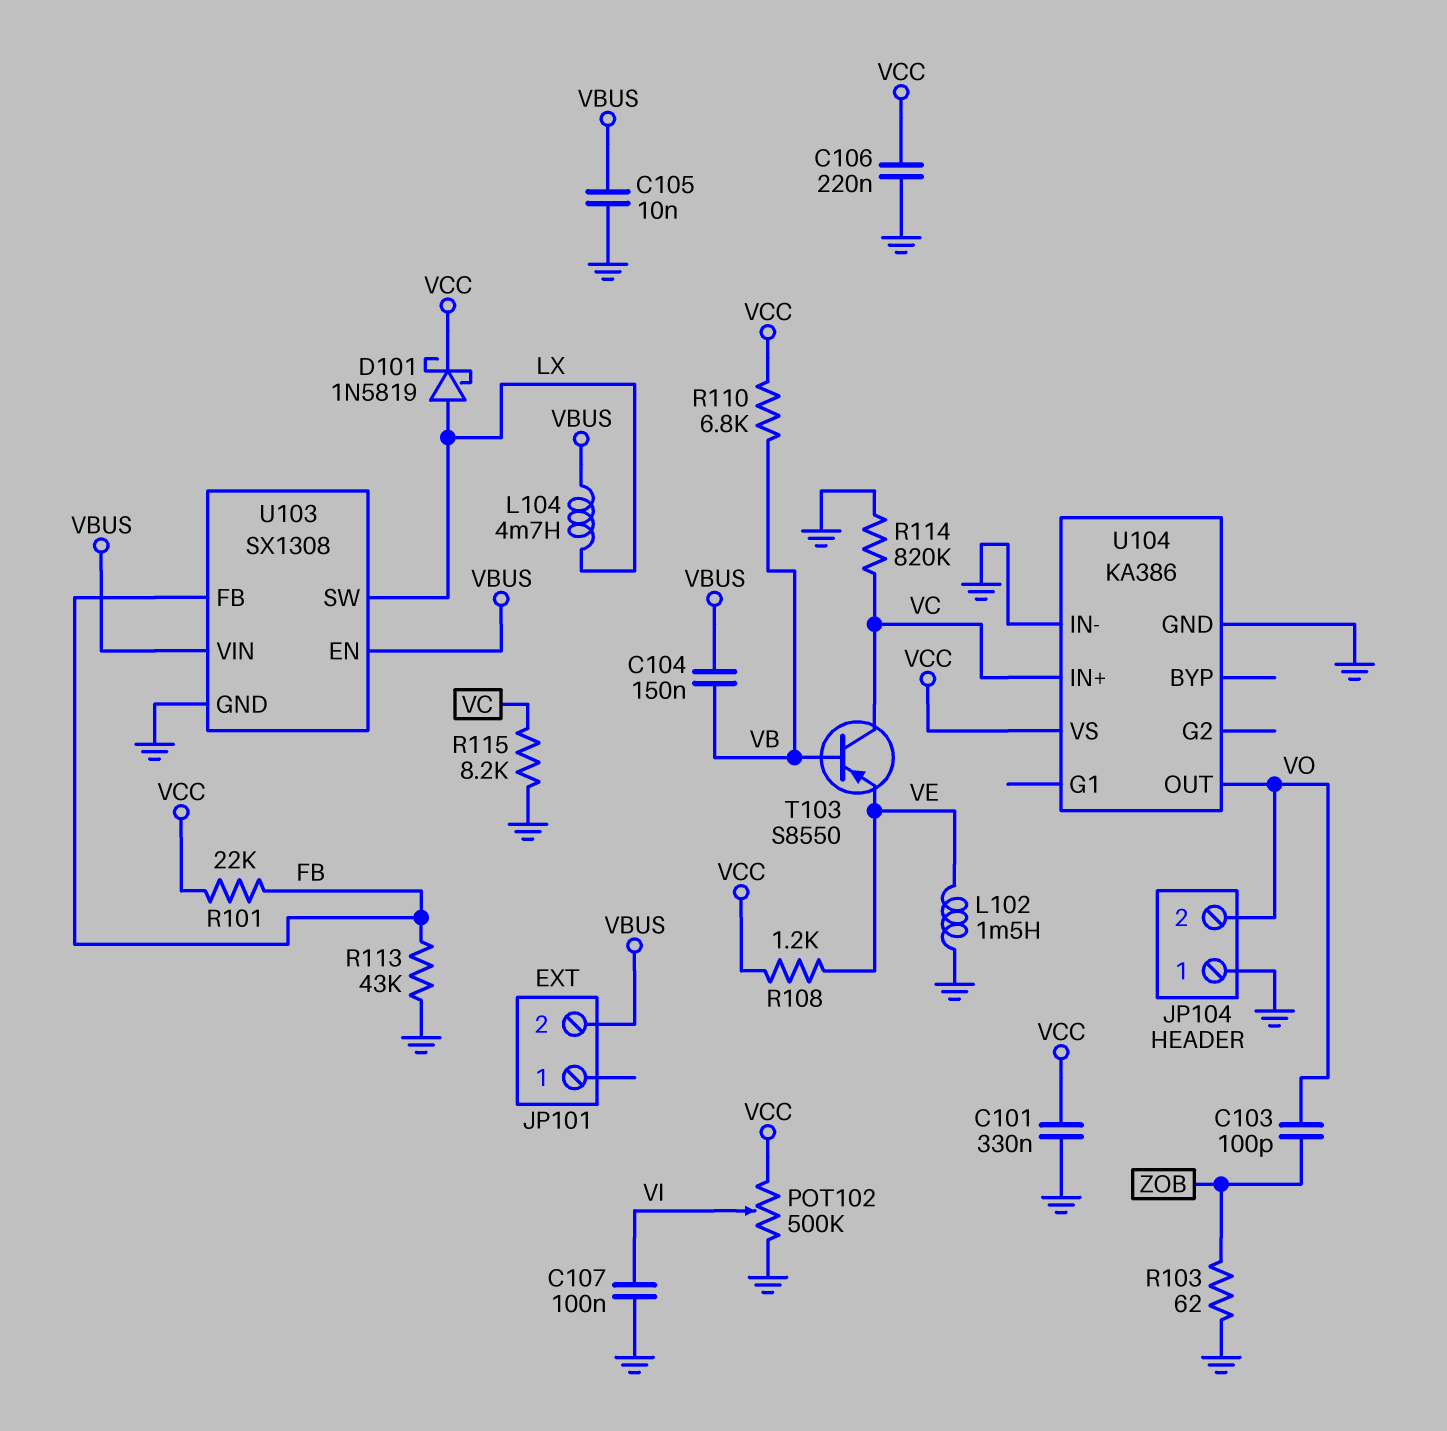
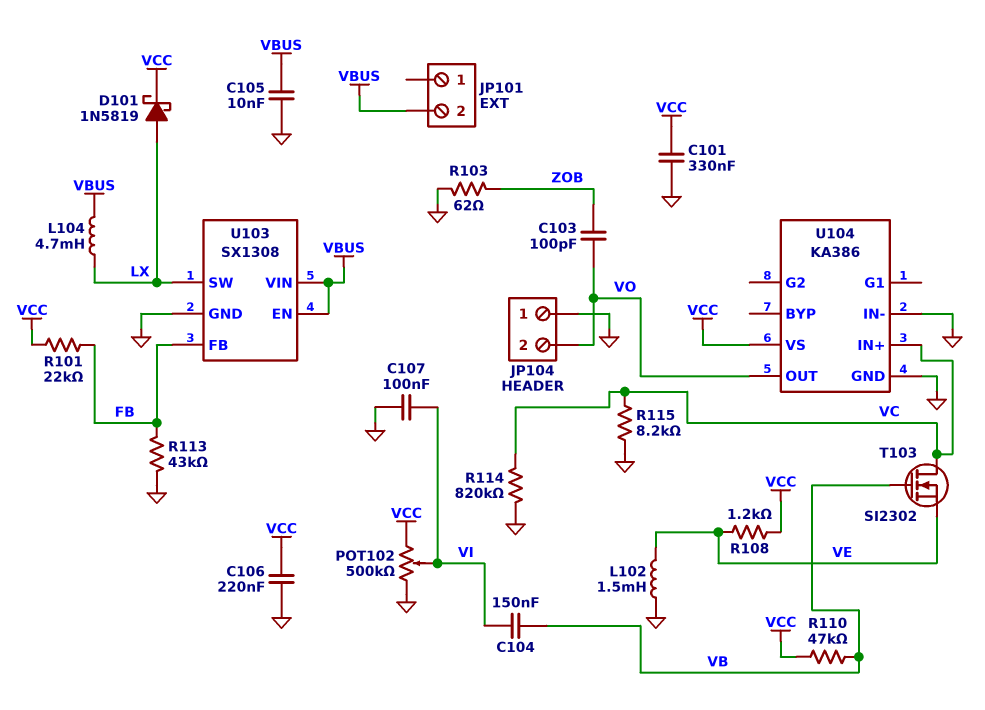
C104: 150nF (VB, VBUS) -> 150nF (VB, VI)
R110: 6.8k (VB, VCC) -> 47k (VB, VCC)
T103: PNP S8550 (B VB, C VC, E VE) -> NMOS SI2302 (G VB, D VC, S VE)

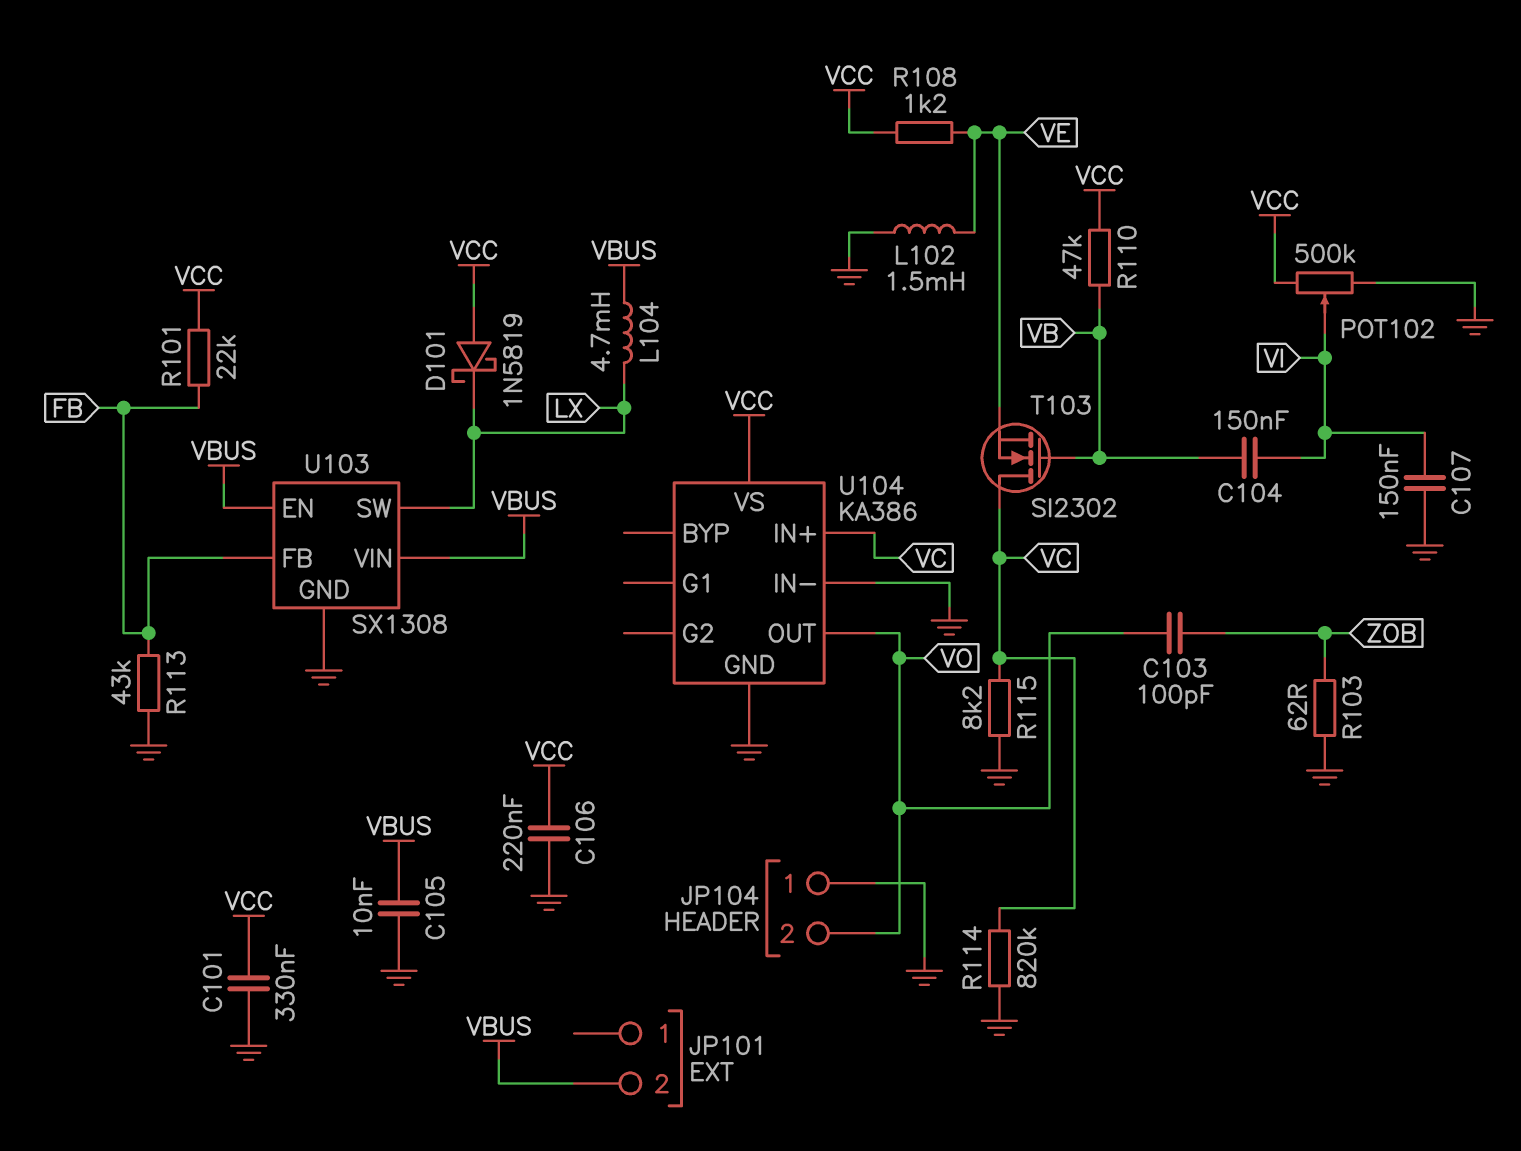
C107: 100nF (GND, VI) -> 150nF (GND, VI)
D101: schottky 1N5819 (A LX, K VCC) -> schottky 1N5819 (A VCC, K LX)

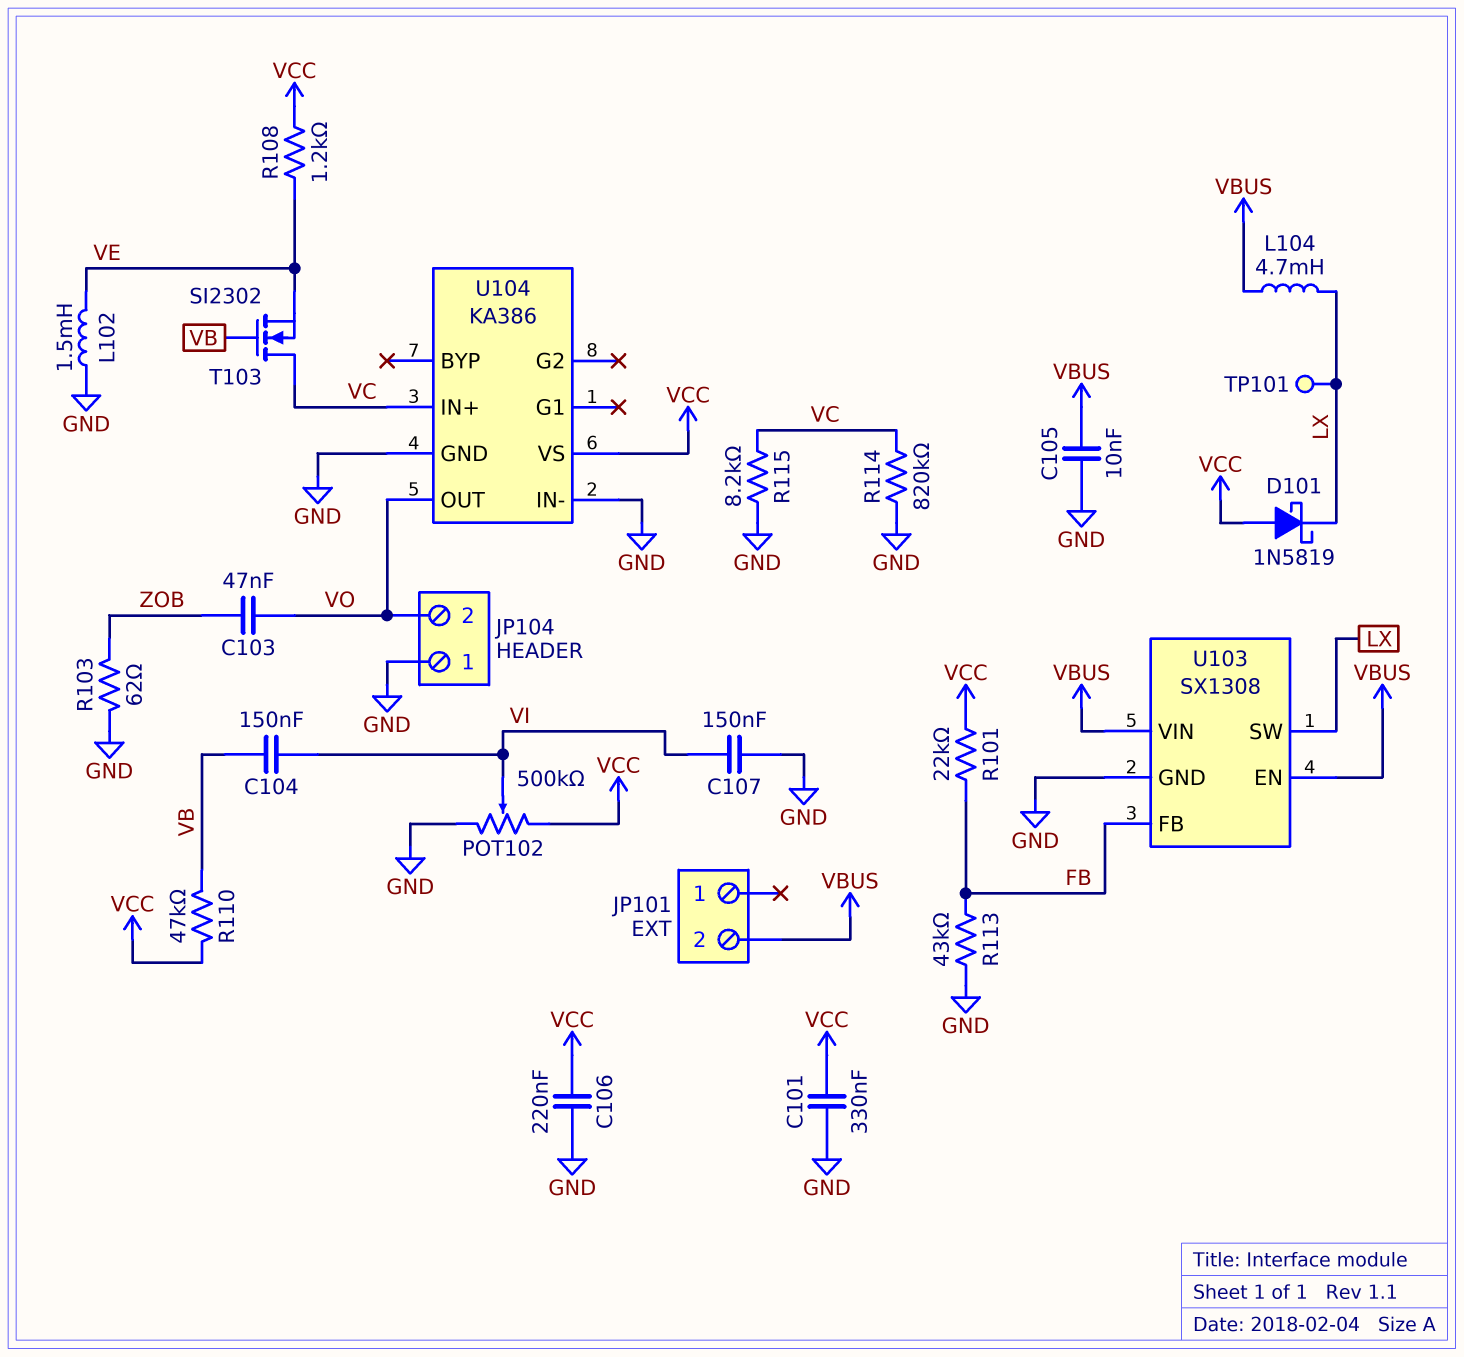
C103: 100pF (VO, ZOB) -> 47nF (VO, ZOB)
TP101: none -> test point (LX)

